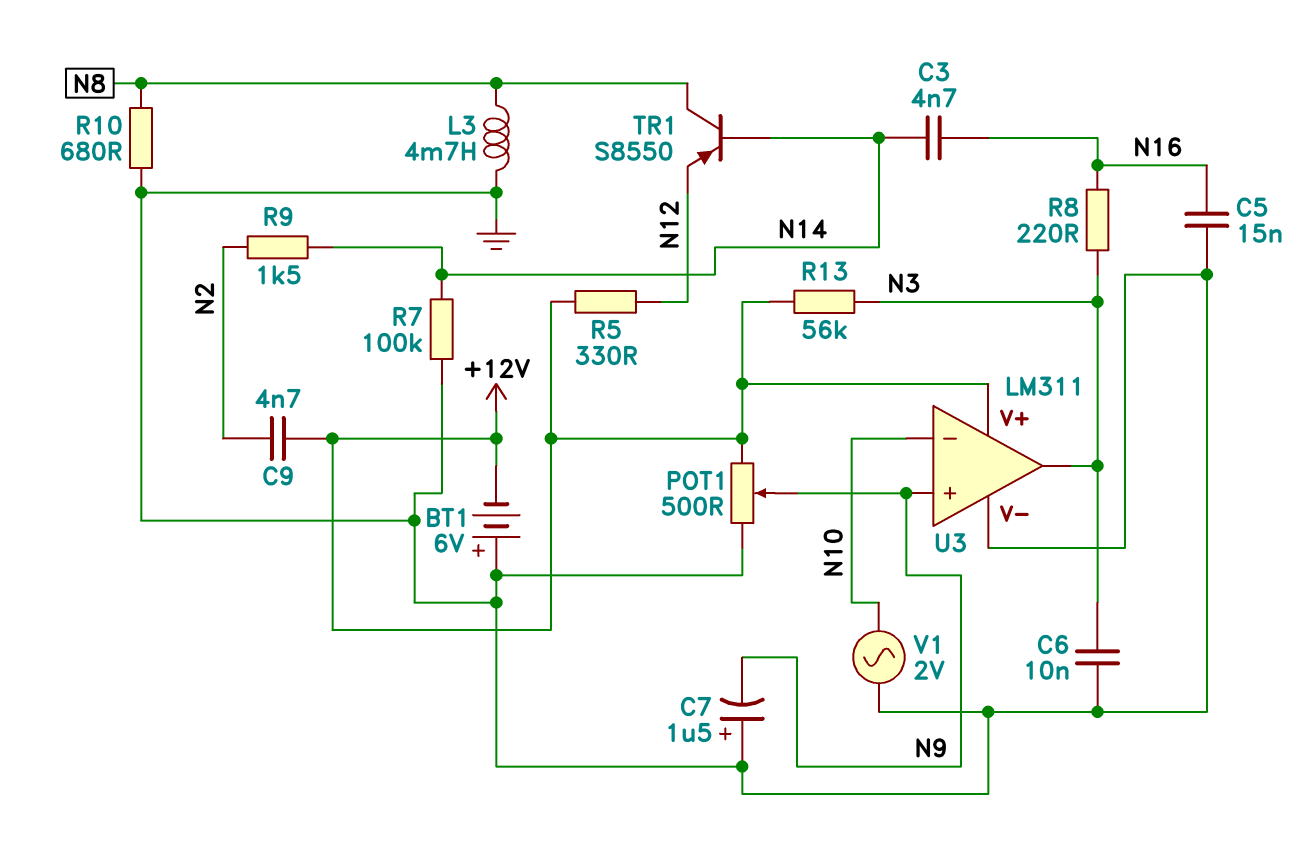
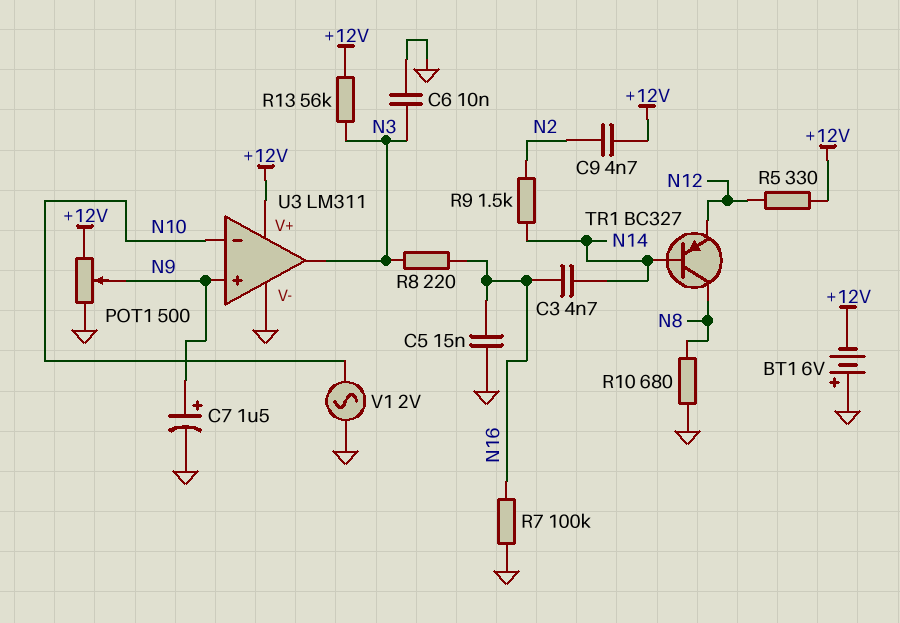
C7: 1.5uF (plus GND, minus N9) -> 1.5uF (plus N9, minus GND)
L3: 4.7mH (GND, N8) -> none
R7: 100k (GND, N14) -> 100k (GND, N16)
TR1: PNP S8550 (B N14, C N8, E N12) -> PNP BC327 (B N14, C N8, E N12)

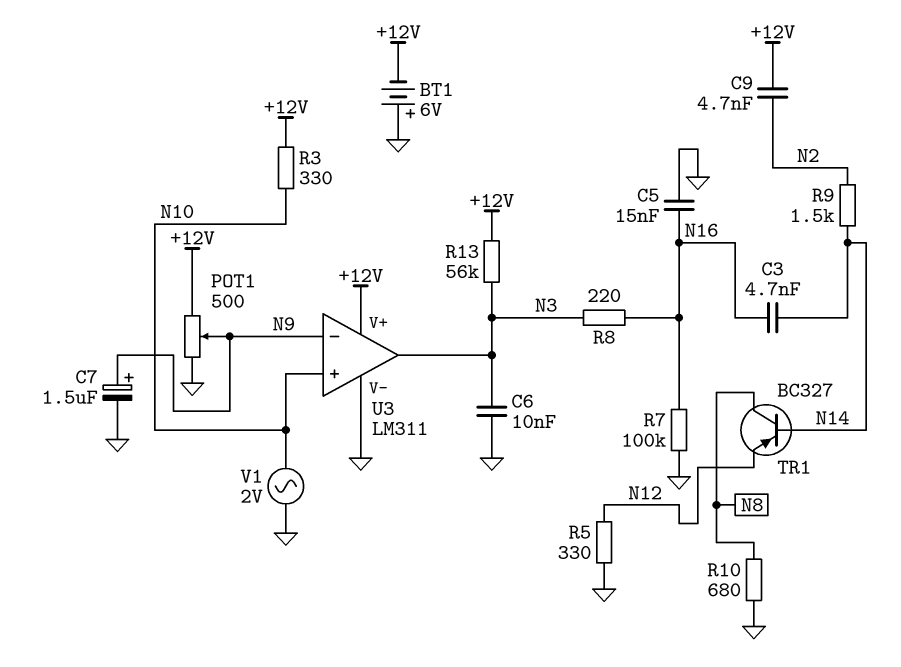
R3: none -> 330 (+12V, N10)
R5: 330 (+12V, N12) -> 330 (GND, N12)
U3 pin in+: N9 -> N10
U3 pin in-: N10 -> N9

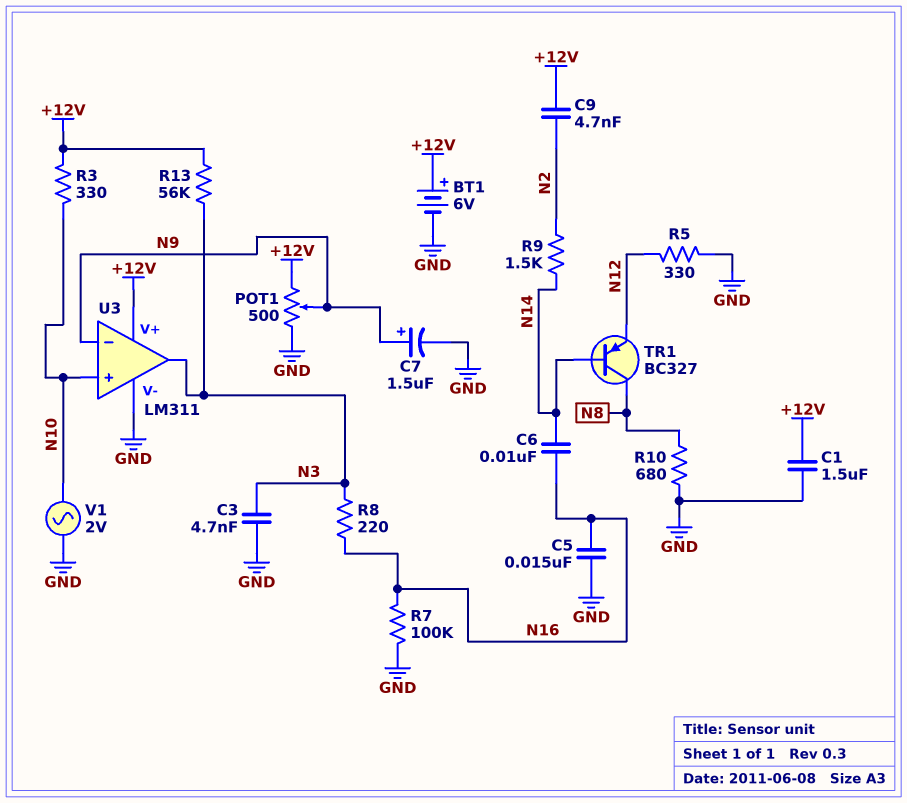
BT1: 6V (plus GND, minus +12V) -> 6V (plus +12V, minus GND)
C1: none -> 1.5uF (+12V, GND)
C3: 4.7nF (N14, N16) -> 4.7nF (GND, N3)
C6: 10nF (GND, N3) -> 10nF (N14, N16)

